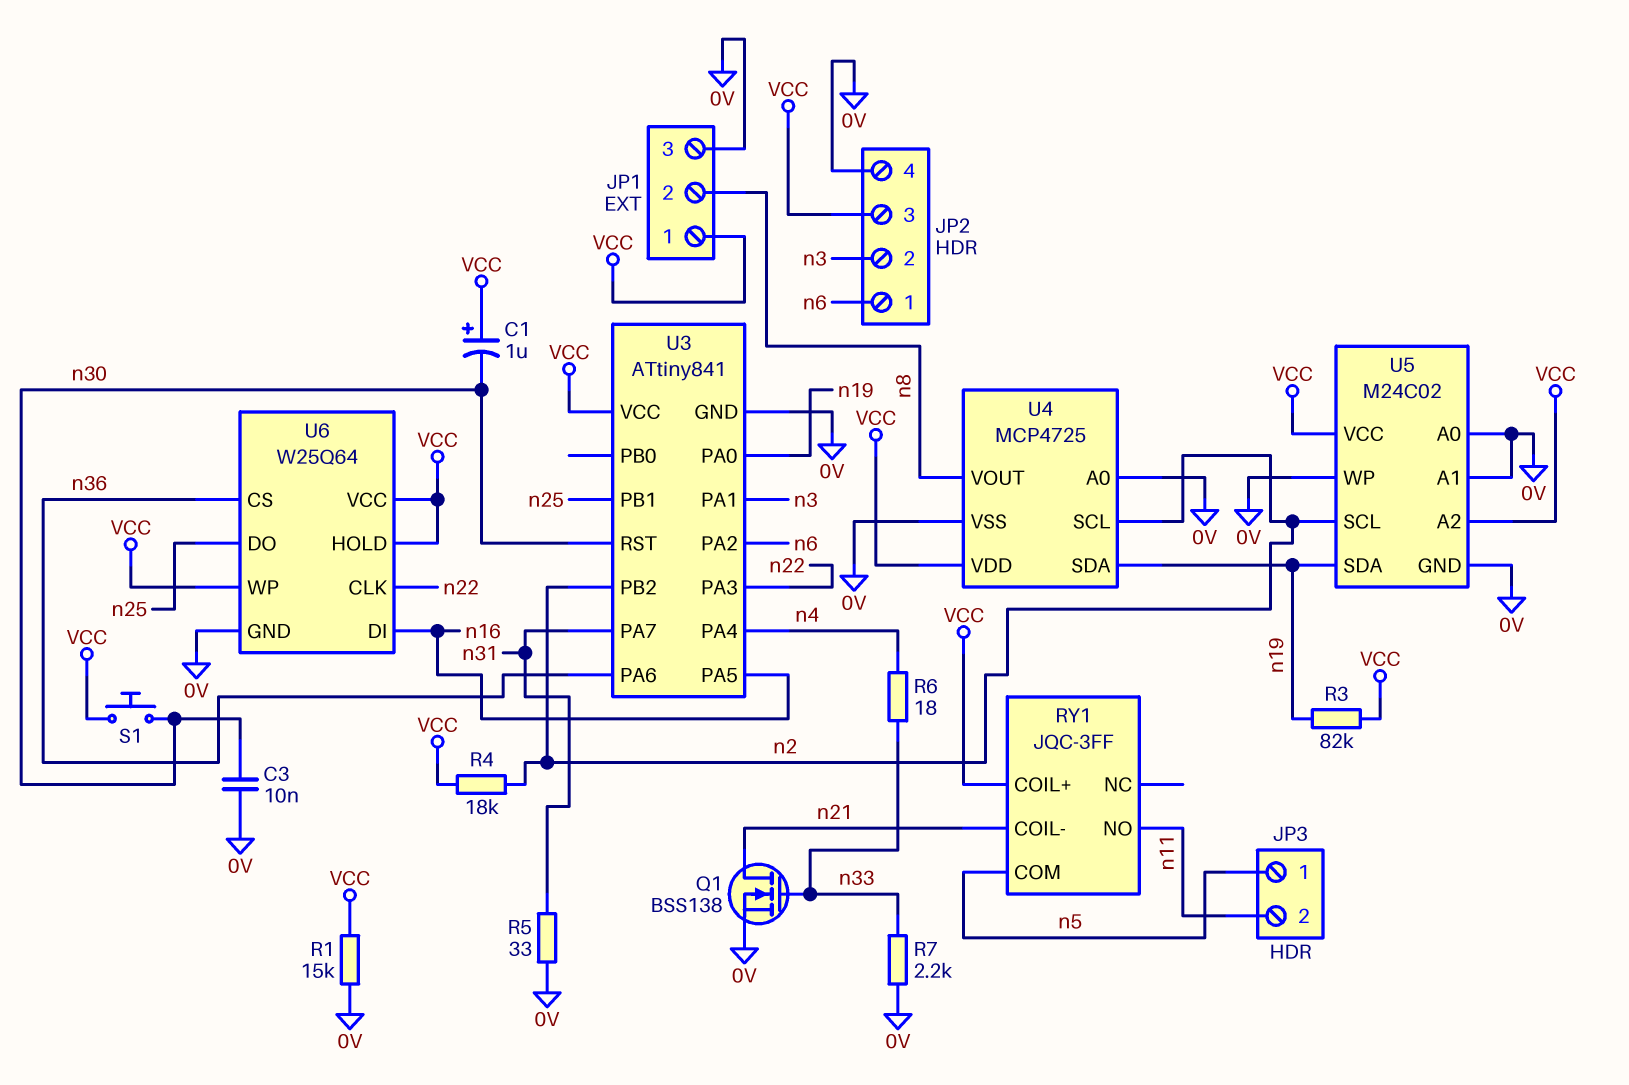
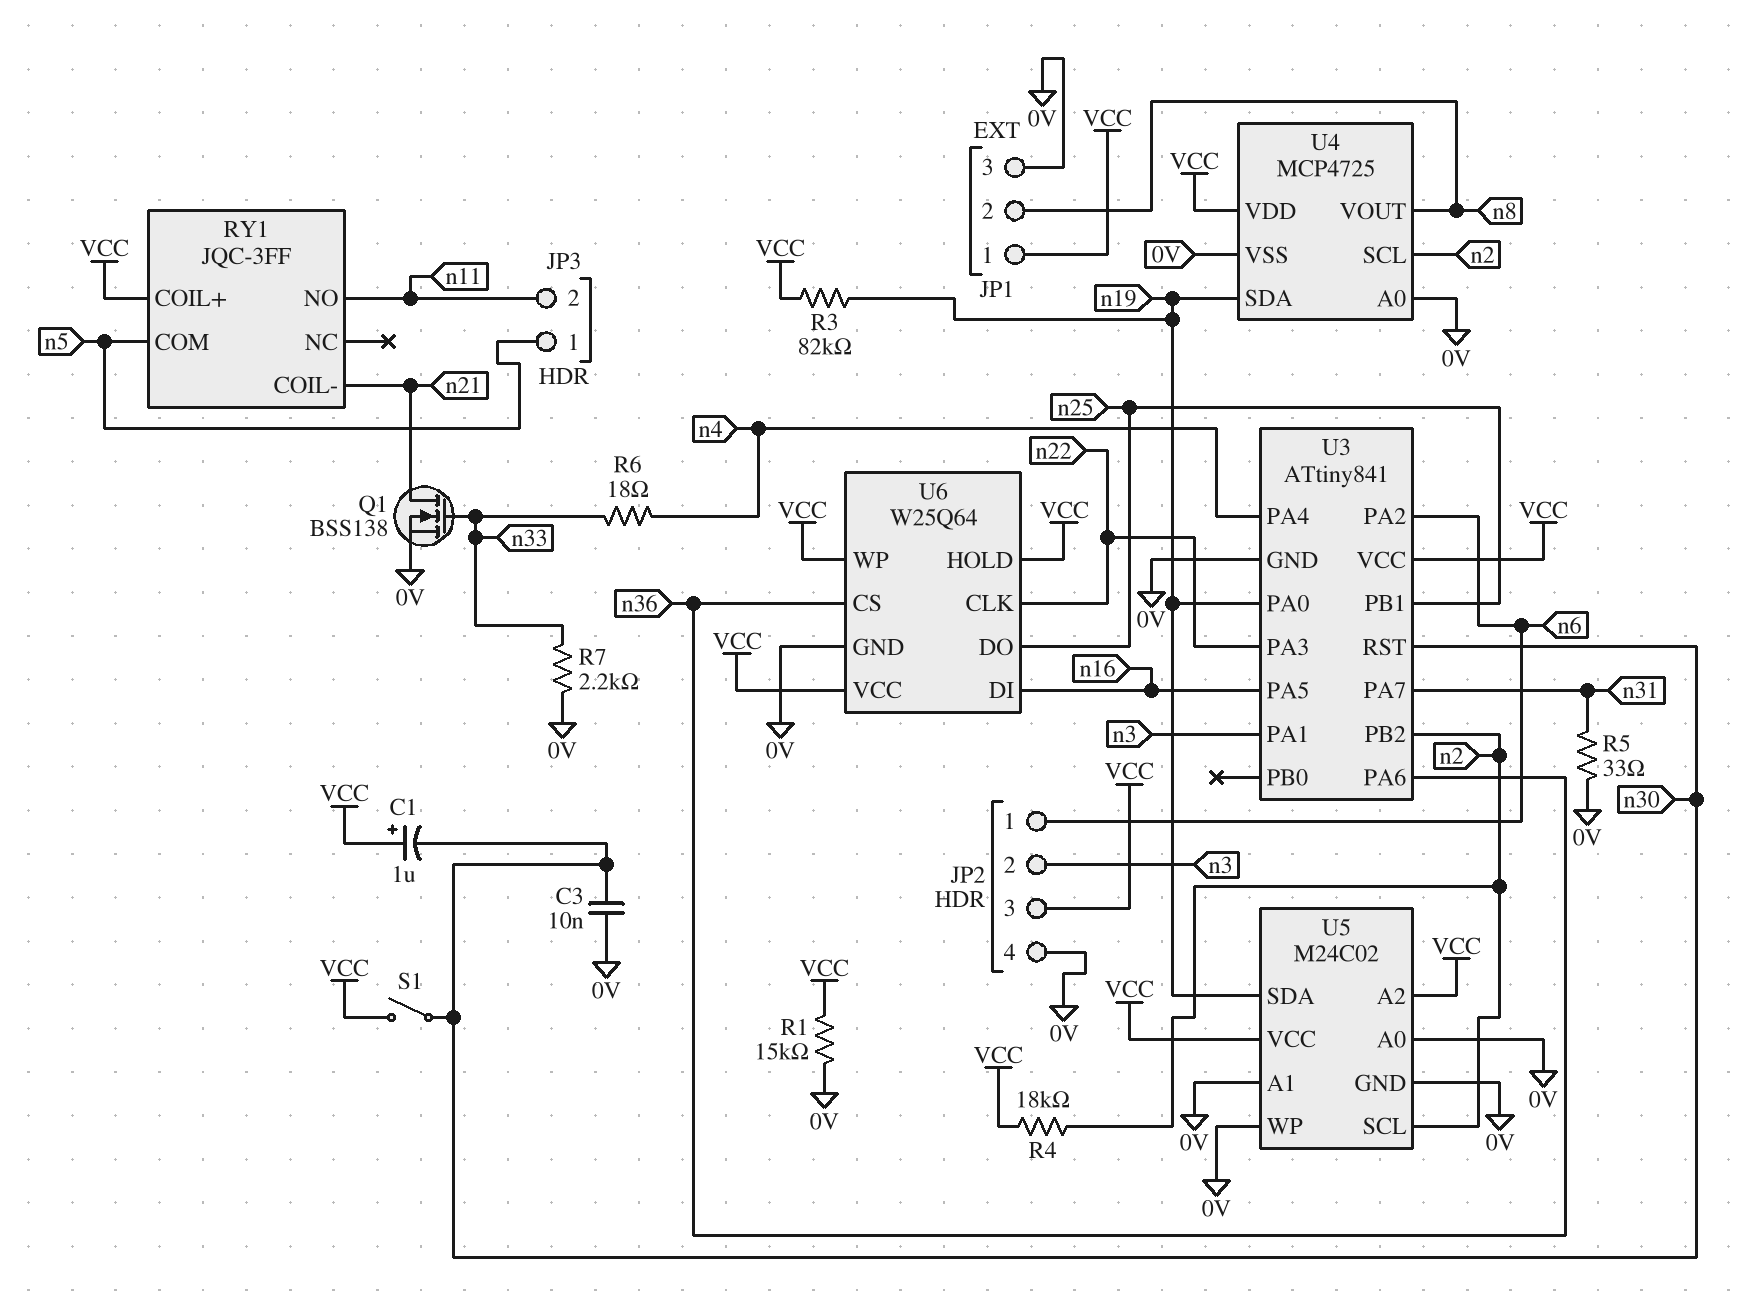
S1: button (VCC, n30) -> switch (VCC, n30)

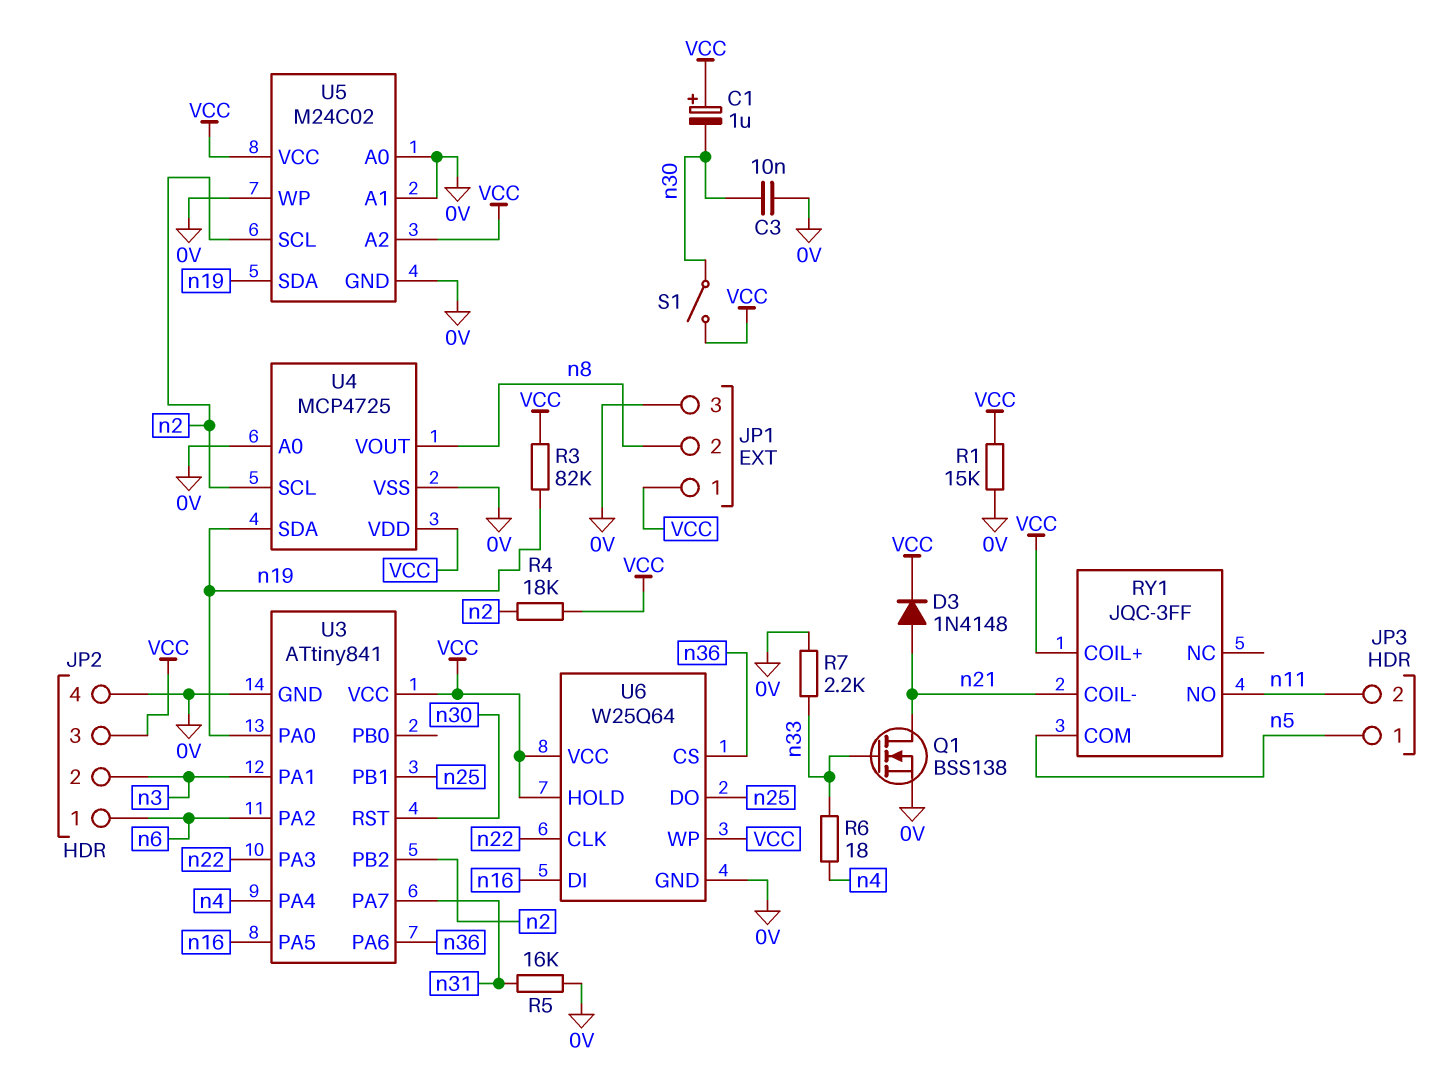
D3: none -> diode 1N4148 (A n21, K VCC)
R5: 33 (0V, n31) -> 16k (0V, n31)

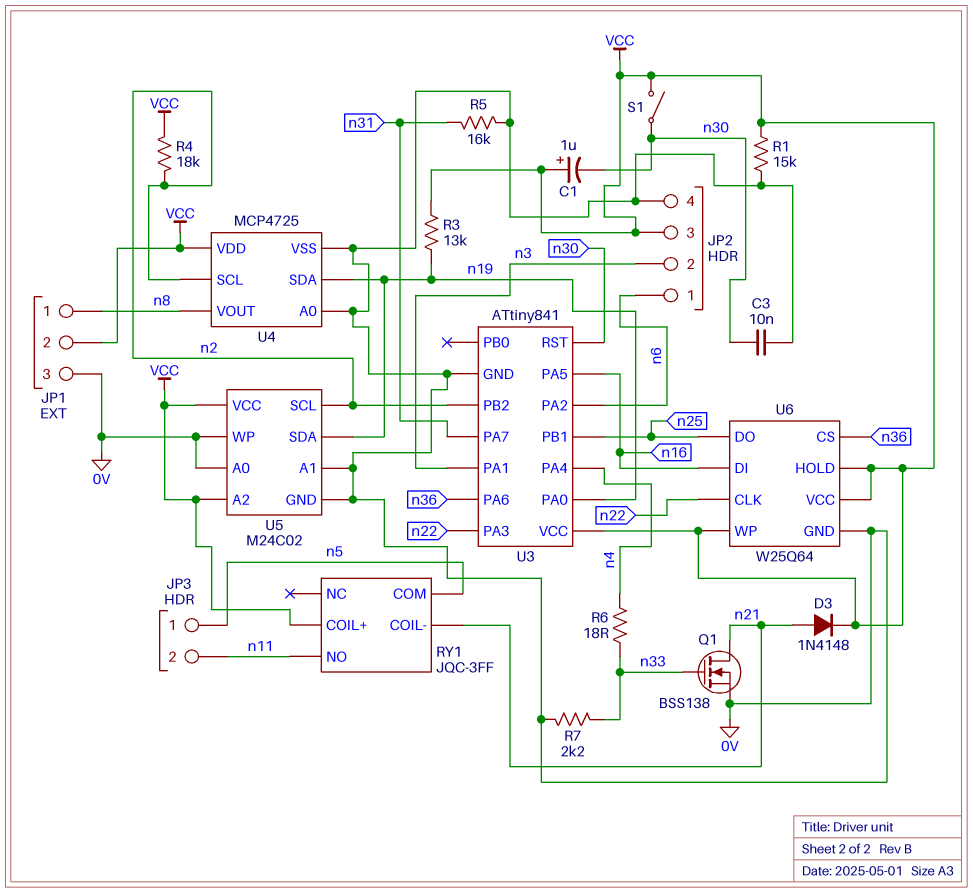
JP1 pin 1: VCC -> n8
JP1 pin 2: n8 -> VCC
R3: 82k (VCC, n19) -> 13k (VCC, n19)

